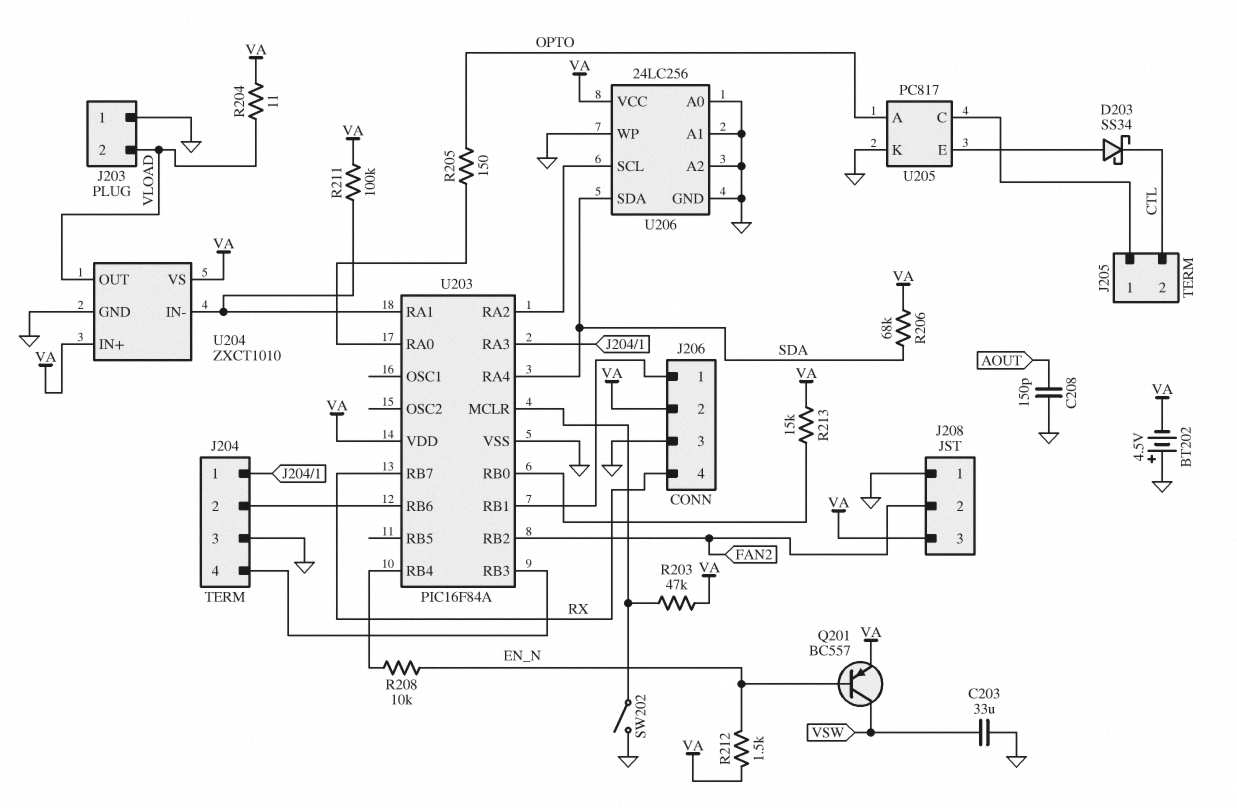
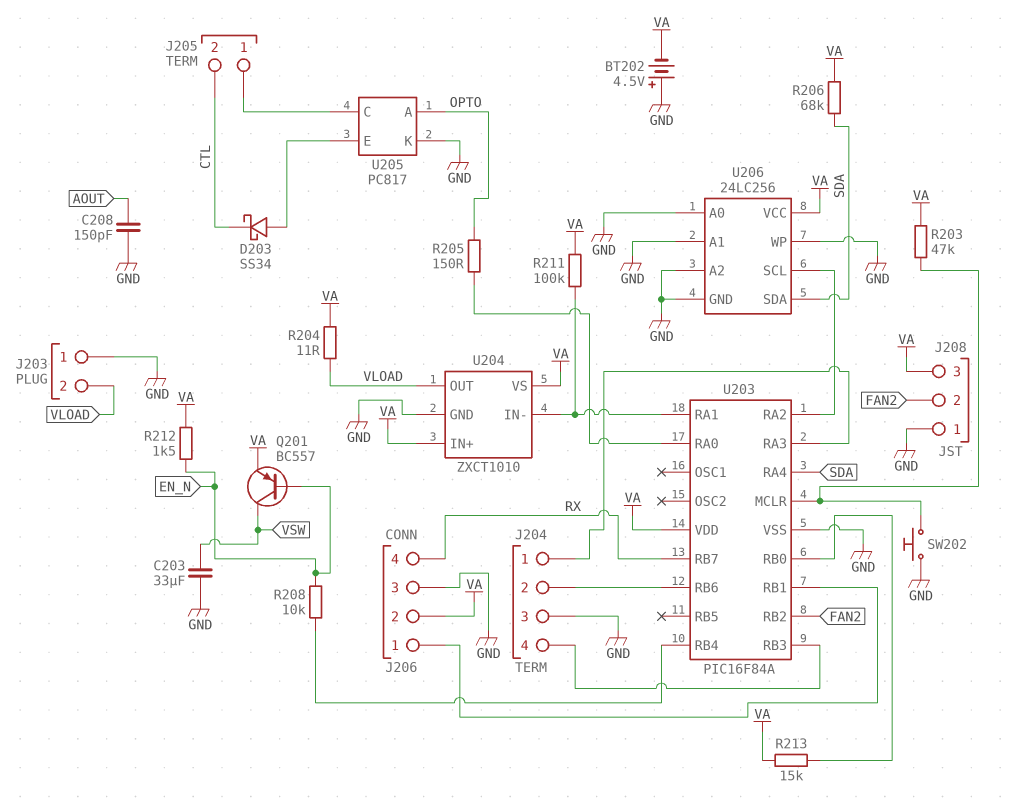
SW202: switch (GND, U203/MCLR) -> button (GND, U203/MCLR)

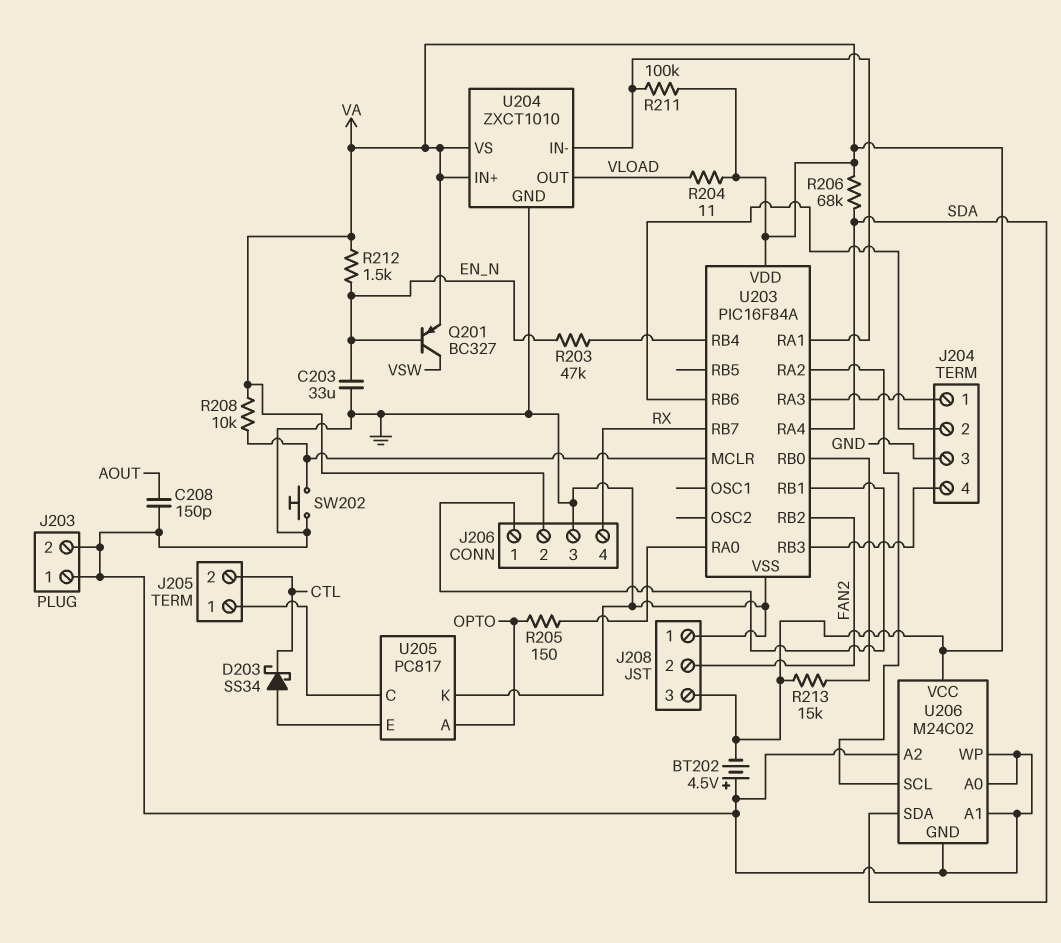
C203: 33uF (GND, VSW) -> 33uF (EN_N, GND)
J203 pin 2: VLOAD -> GND
Q201: PNP BC557 (B EN_N, C VSW, E VA) -> PNP BC327 (B EN_N, C VSW, E VA)
R203: 47k (U203/MCLR, VA) -> 47k (EN_N, U203/RB4)
R208: 10k (EN_N, U203/RB4) -> 10k (U203/MCLR, VA)
U206: 24LC256 -> M24C02

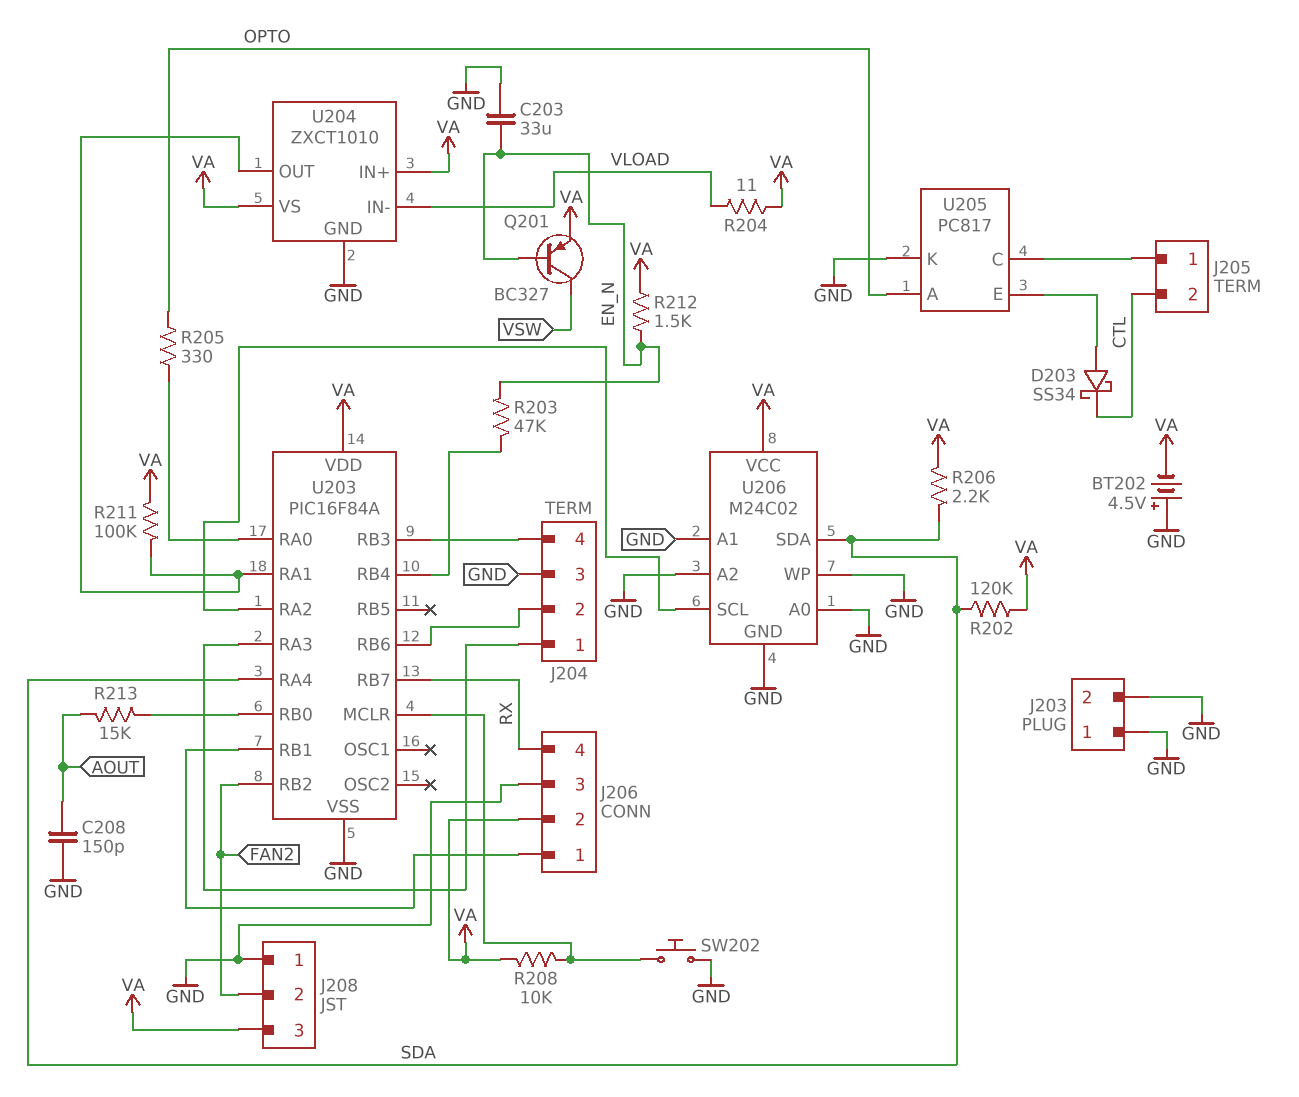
R202: none -> 120k (SDA, VA)
R205: 150 (OPTO, U203/RA0) -> 330 (OPTO, U203/RA0)
R206: 68k (SDA, VA) -> 2.2k (SDA, VA)
R213: 15k (U203/RB0, VA) -> 15k (AOUT, U203/RB0)
U204 pin IN-: U203/RA1 -> VLOAD
U204 pin OUT: VLOAD -> U203/RA1

